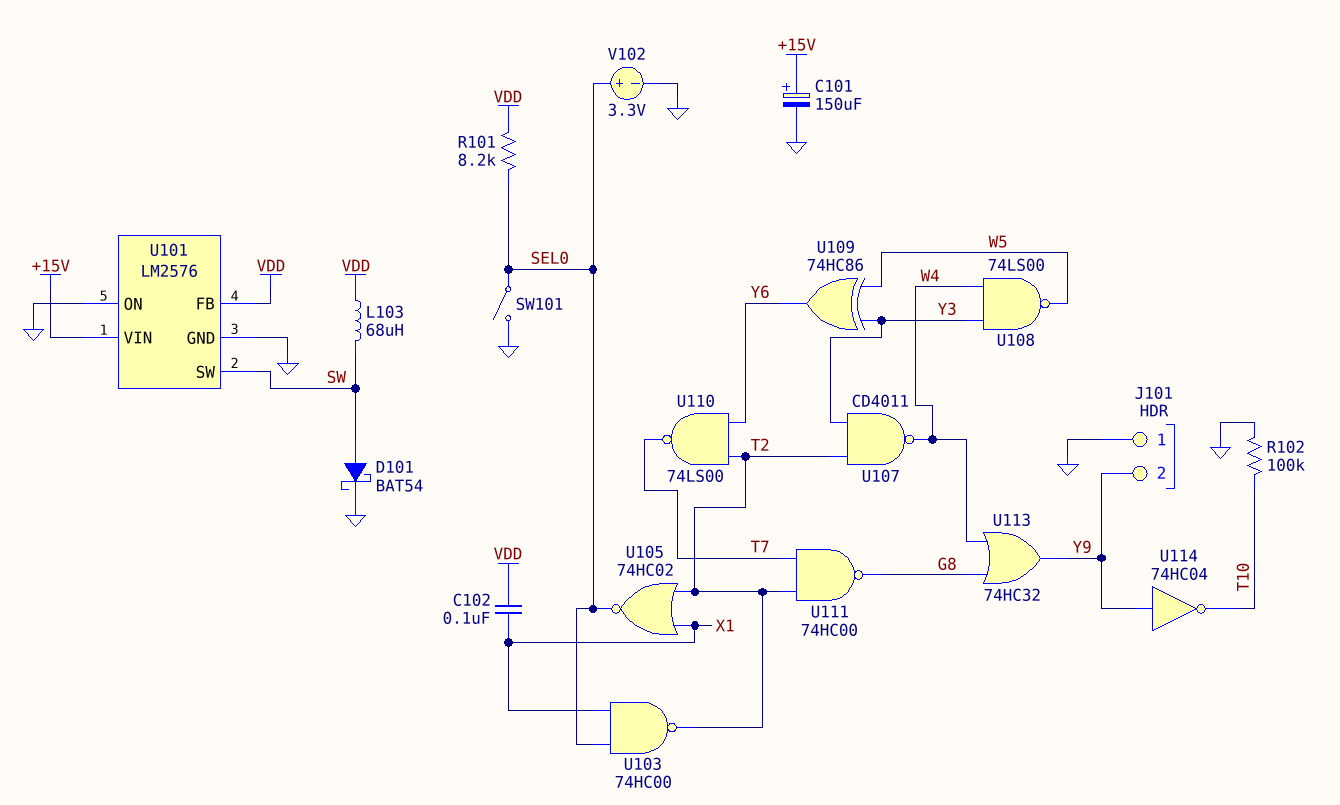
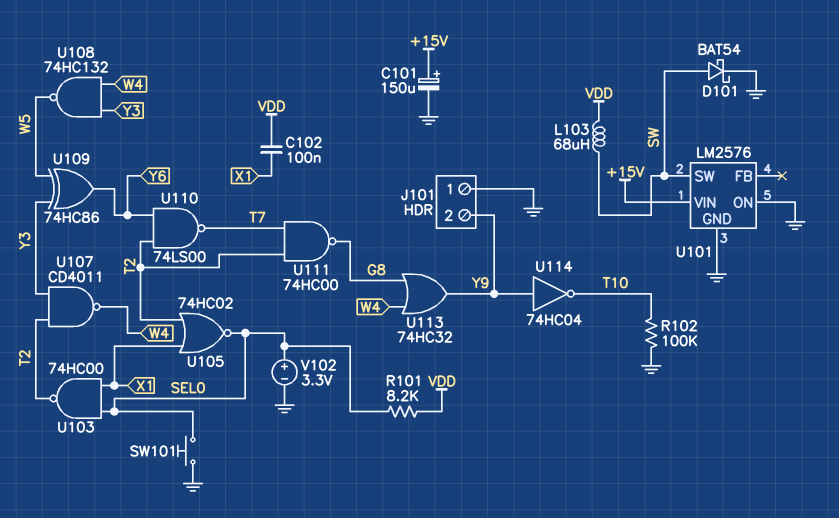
SW101: switch (GND, SEL0) -> button (GND, SEL0)
U101 pin FB: VDD -> none
U108: NAND 74LS00 (in W4, in Y3, out W5) -> NAND 74HC132 (in W4, in Y3, out W5)

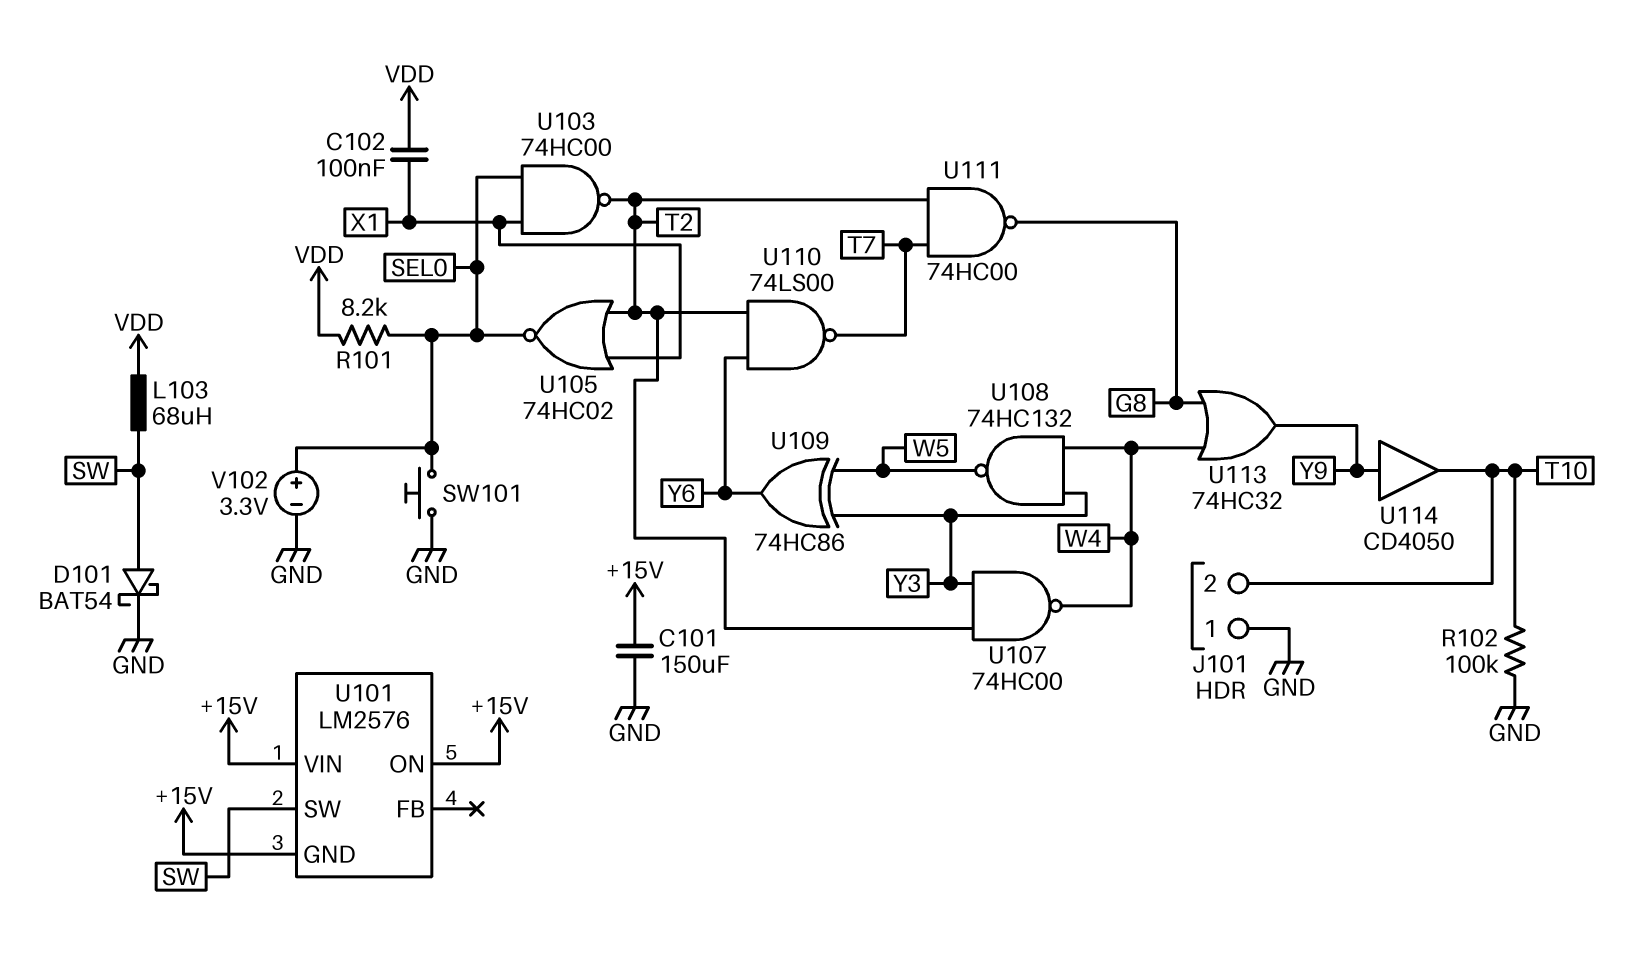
C101: 150uF (plus +15V, minus GND) -> 150uF (+15V, GND)
J101 pin 2: Y9 -> T10
U101 pin GND: GND -> +15V
U101 pin ON: GND -> +15V
U107: NAND CD4011 (in T2, in Y3, out W4) -> NAND 74HC00 (in T2, in Y3, out W4)
U114: NOT 74HC04 (in Y9, out T10) -> buffer CD4050 (in Y9, out T10)

